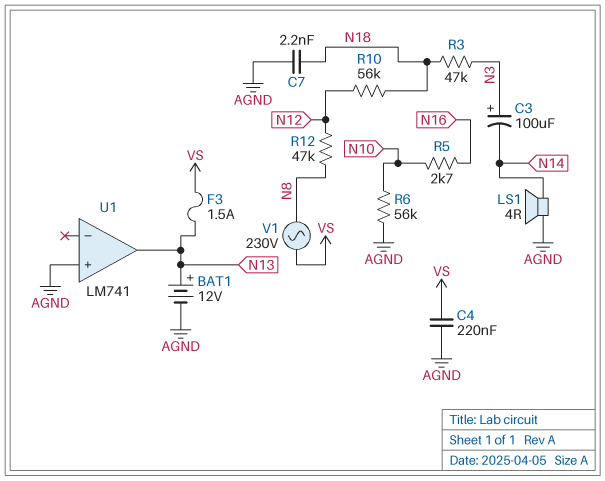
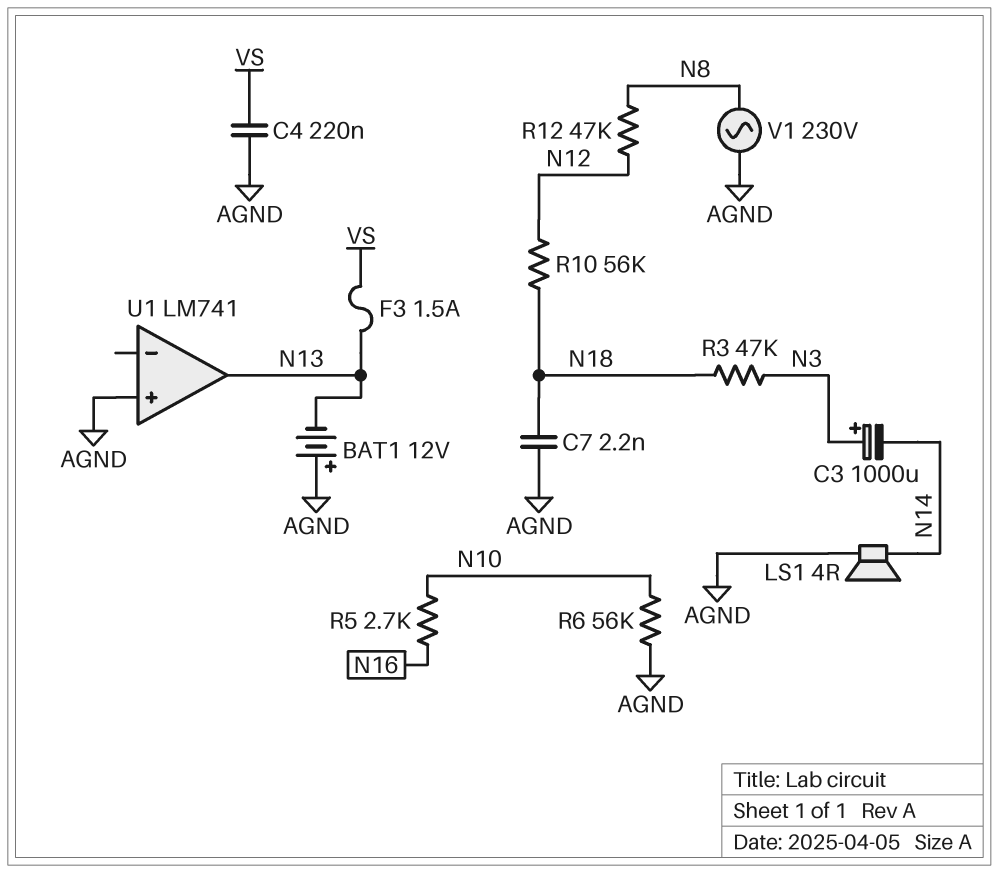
BAT1: 12V (plus N13, minus AGND) -> 12V (plus AGND, minus N13)
C3: 100uF (plus N3, minus N14) -> 1000uF (plus N3, minus N14)
V1: AC 230V (N8, VS) -> AC 230V (AGND, N8)

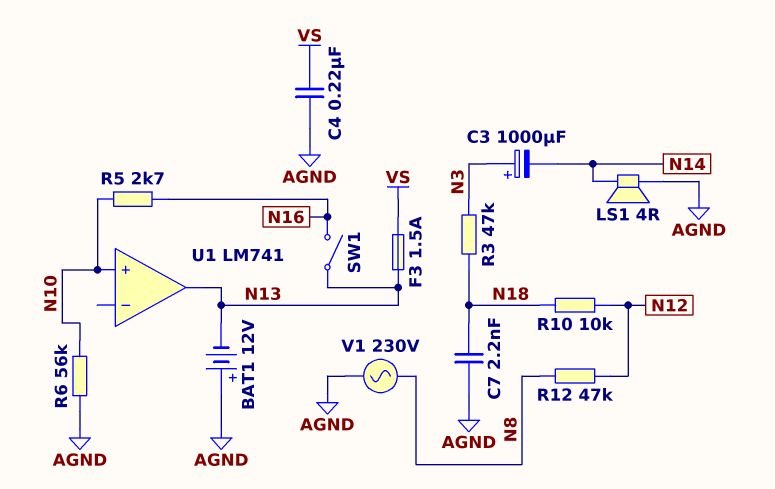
R10: 56k (N12, N18) -> 10k (N12, N18)
SW1: none -> switch (N13, N16)
U1 pin in+: AGND -> N10

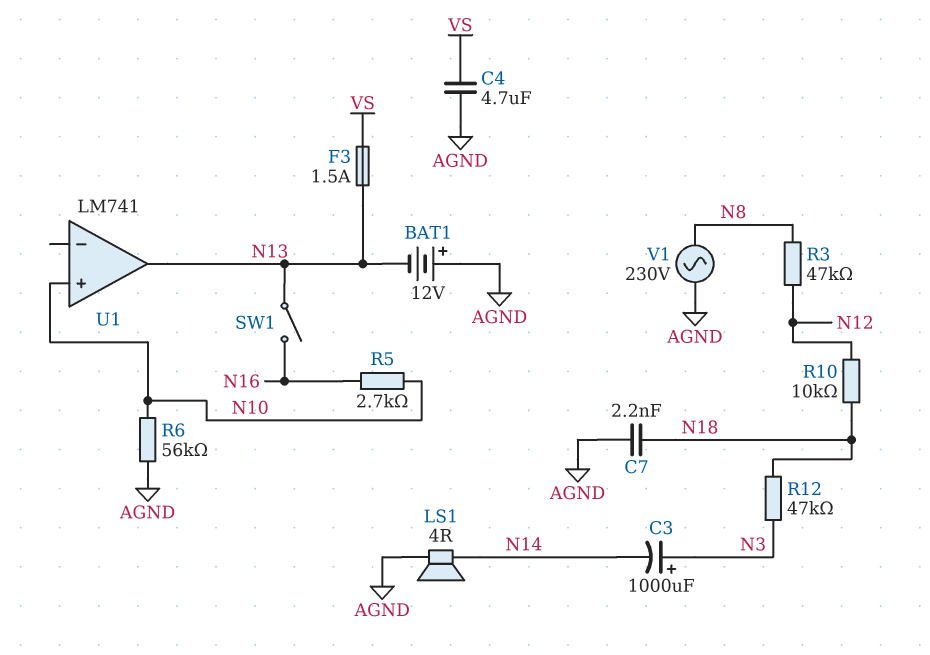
C4: 220nF (AGND, VS) -> 4.7uF (AGND, VS)
R3: 47k (N3, N18) -> 47k (N8, N12)
R12: 47k (N8, N12) -> 47k (N3, N18)

